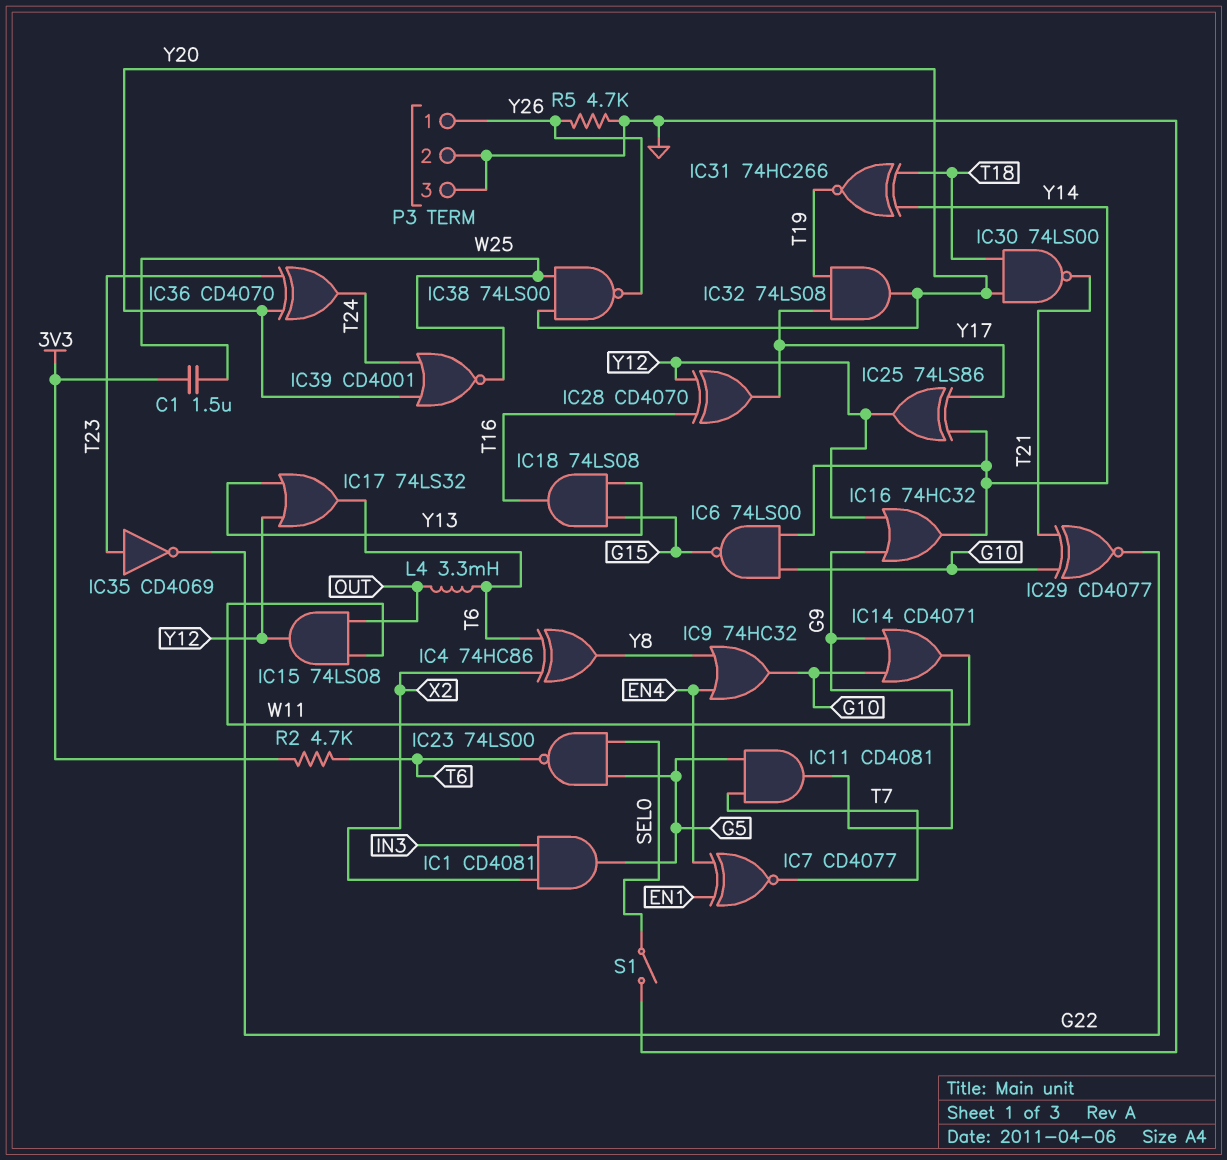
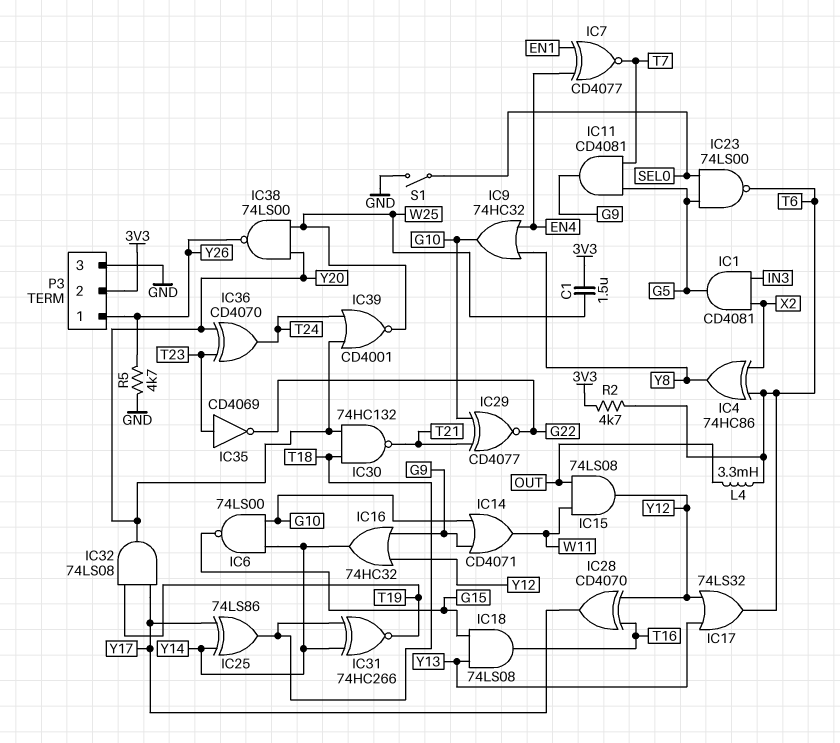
IC25: XOR 74LS86 (in Y14, in Y17, out Y12) -> XOR 74LS86 (in Y14, in Y17, out T18)
IC30: NAND 74LS00 (in T18, in Y20, out T21) -> NAND 74HC132 (in T18, in Y20, out T21)
P3 pin 2: GND -> 3V3

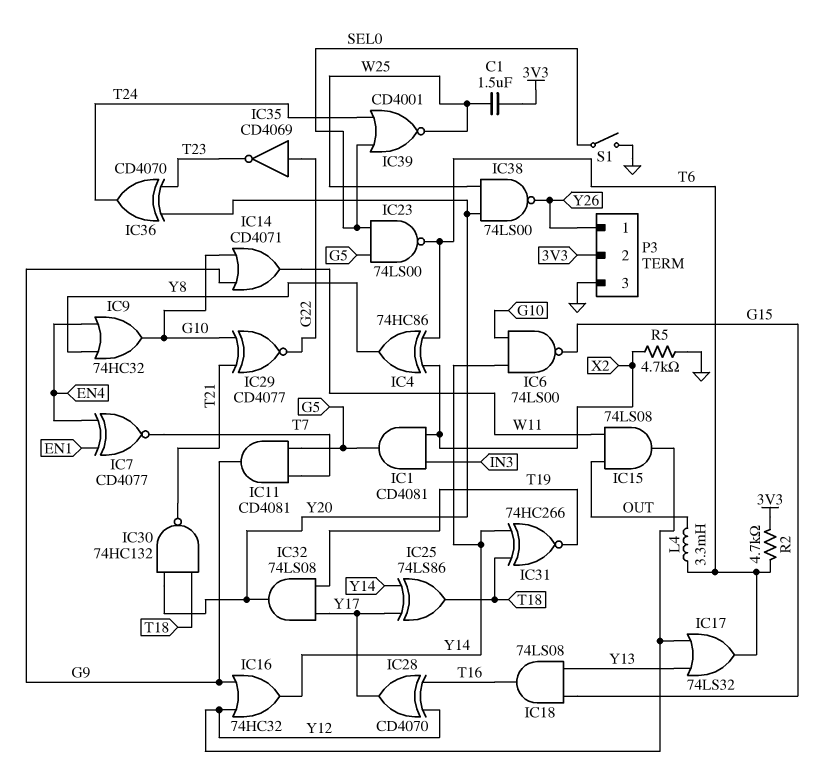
IC35: NOT CD4069 (in T23, out G22) -> NOT CD4069 (in G22, out T23)
IC39: NOR CD4001 (in T24, in Y20, out W25) -> NOR CD4001 (in SEL0, in T24, out W25)
R5: 4.7k (GND, Y26) -> 4.7k (GND, X2)

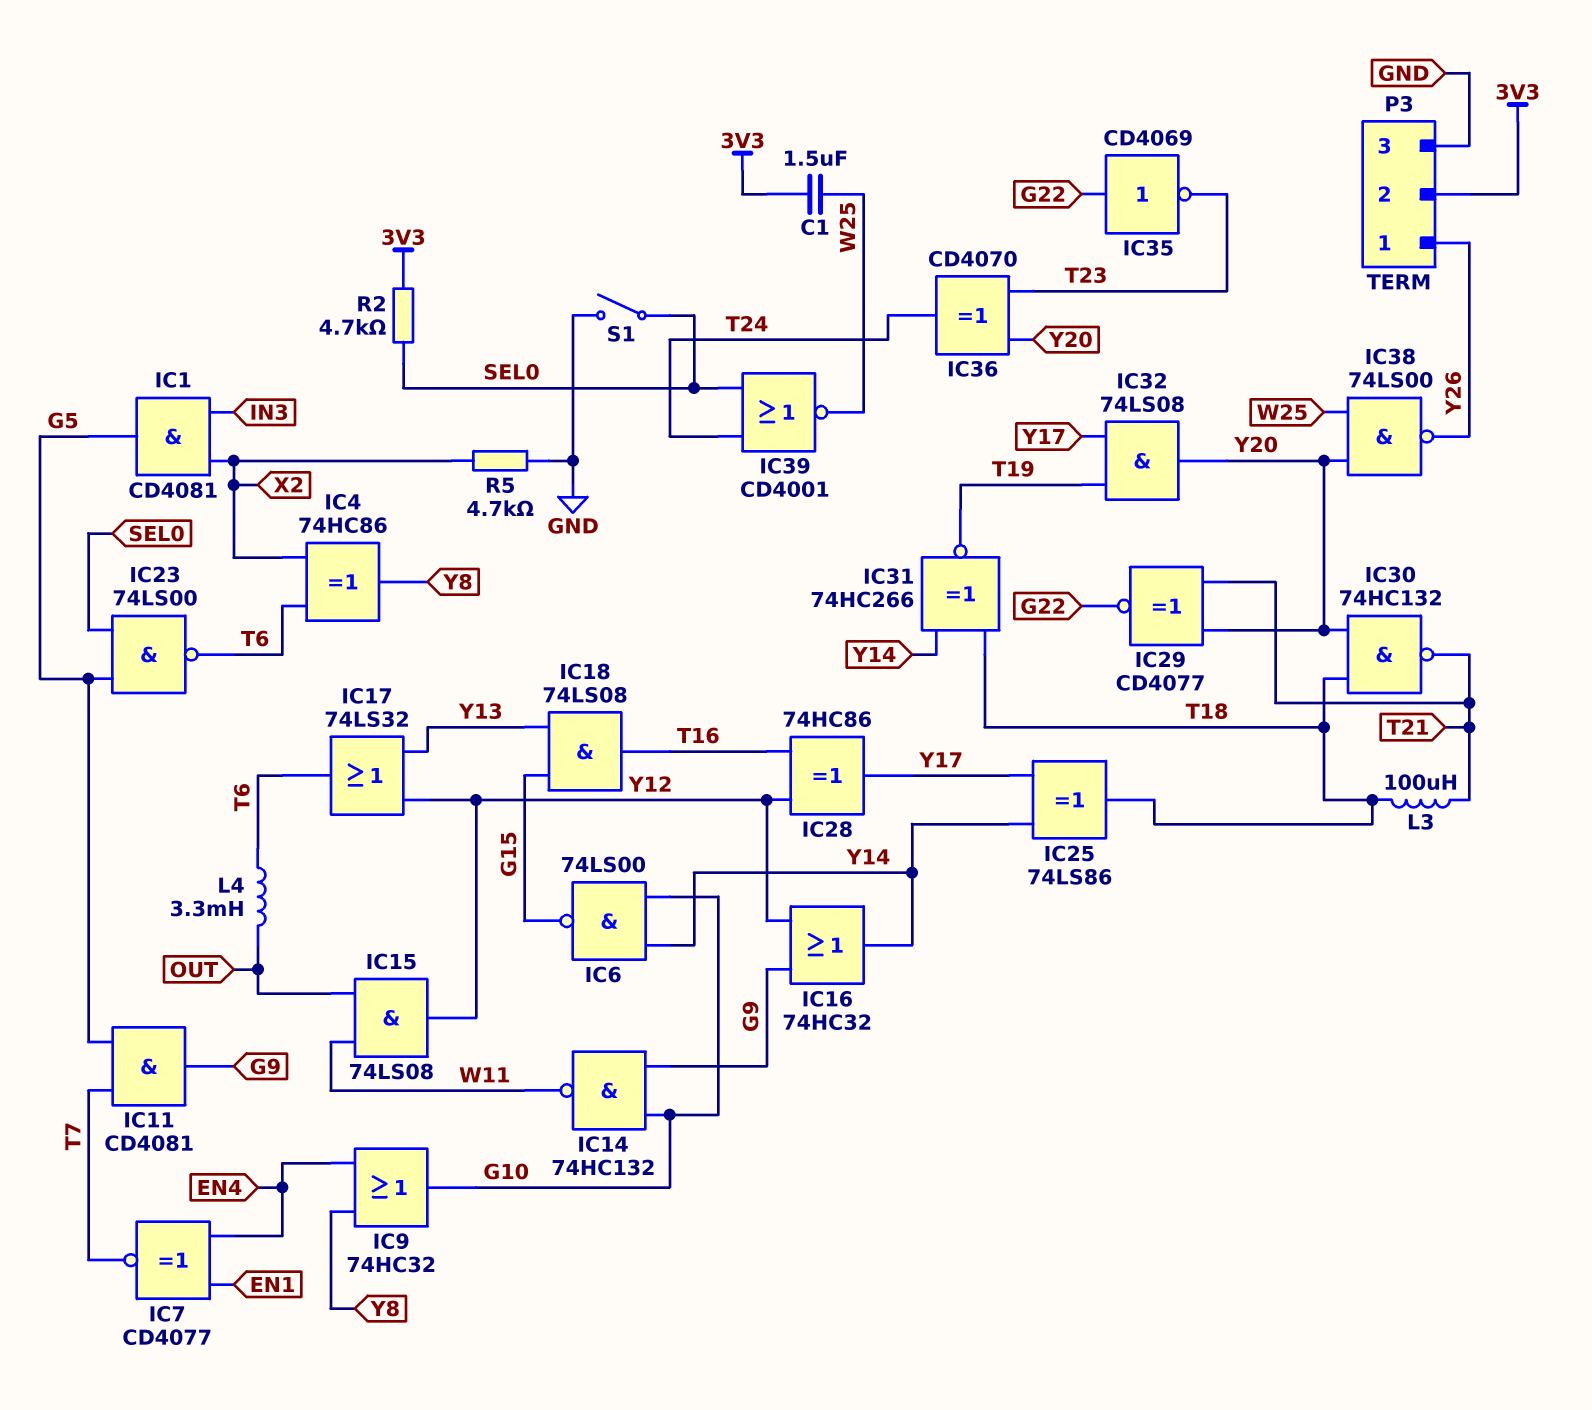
IC14: OR CD4071 (in G9, in G10, out W11) -> NAND 74HC132 (in G9, in G10, out W11)
IC28: XOR CD4070 (in T16, in Y12, out Y17) -> XOR 74HC86 (in T16, in Y12, out Y17)
IC29: XNOR CD4077 (in G10, in T21, out G22) -> XNOR CD4077 (in T21, in Y20, out G22)
L3: none -> 100uH (T18, T21)
R2: 4.7k (3V3, T6) -> 4.7k (3V3, SEL0)

